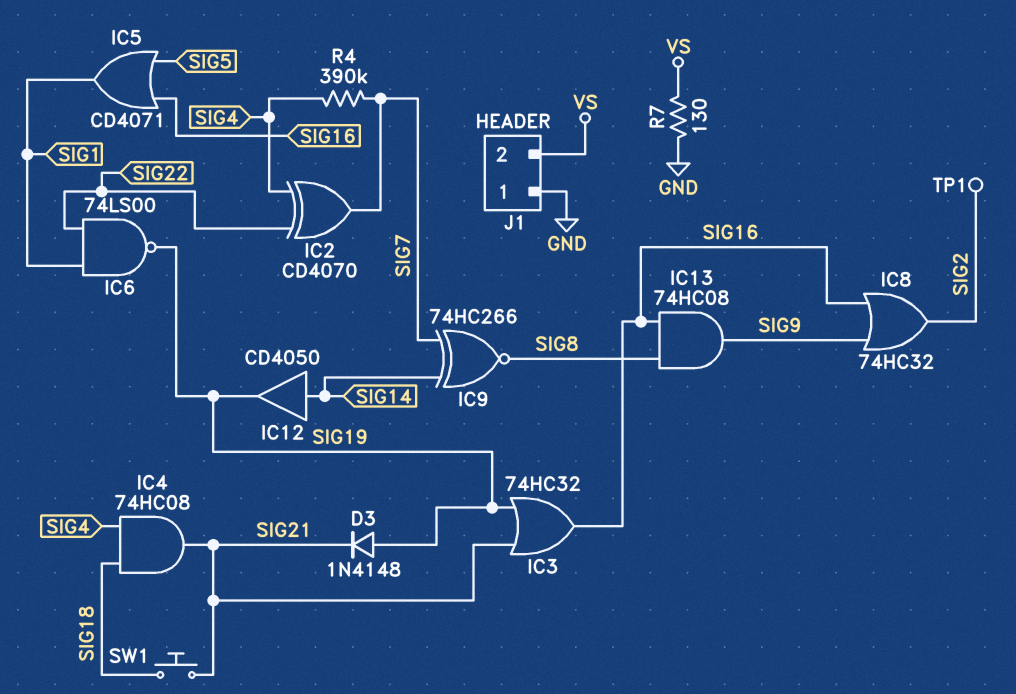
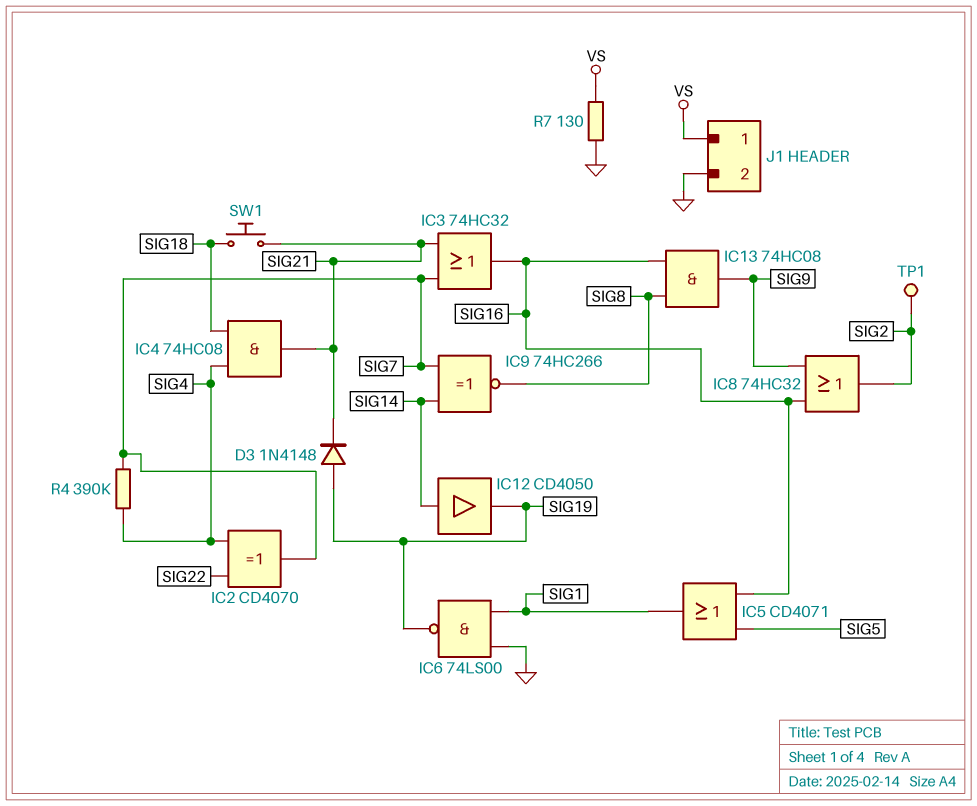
IC3: OR 74HC32 (in SIG19, in SIG21, out SIG16) -> OR 74HC32 (in SIG7, in SIG21, out SIG16)
IC6: NAND 74LS00 (in SIG1, in SIG22, out SIG19) -> NAND 74LS00 (in GND, in SIG1, out SIG19)
J1 pin 1: GND -> VS
J1 pin 2: VS -> GND

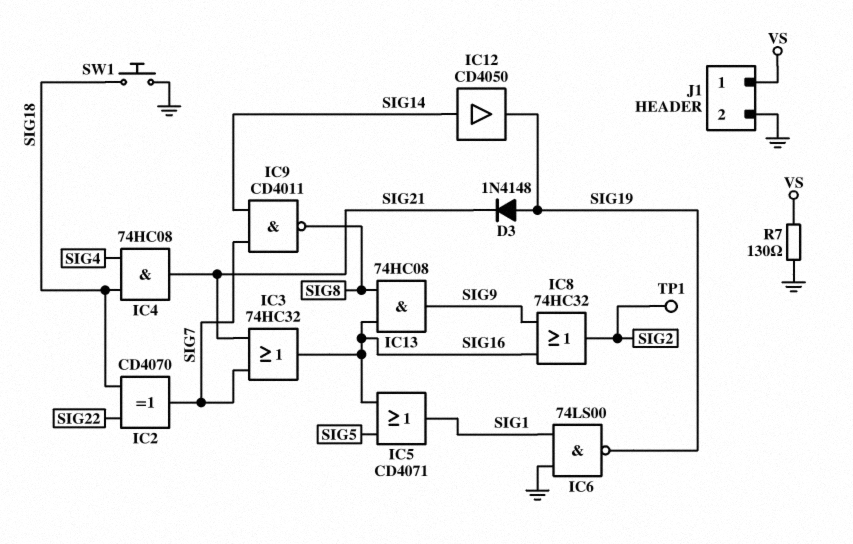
IC2: XOR CD4070 (in SIG4, in SIG22, out SIG7) -> XOR CD4070 (in SIG18, in SIG22, out SIG7)
IC9: XNOR 74HC266 (in SIG7, in SIG14, out SIG8) -> NAND CD4011 (in SIG7, in SIG14, out SIG8)
R4: 390k (SIG4, SIG7) -> none
SW1: button (SIG18, SIG21) -> button (GND, SIG18)

